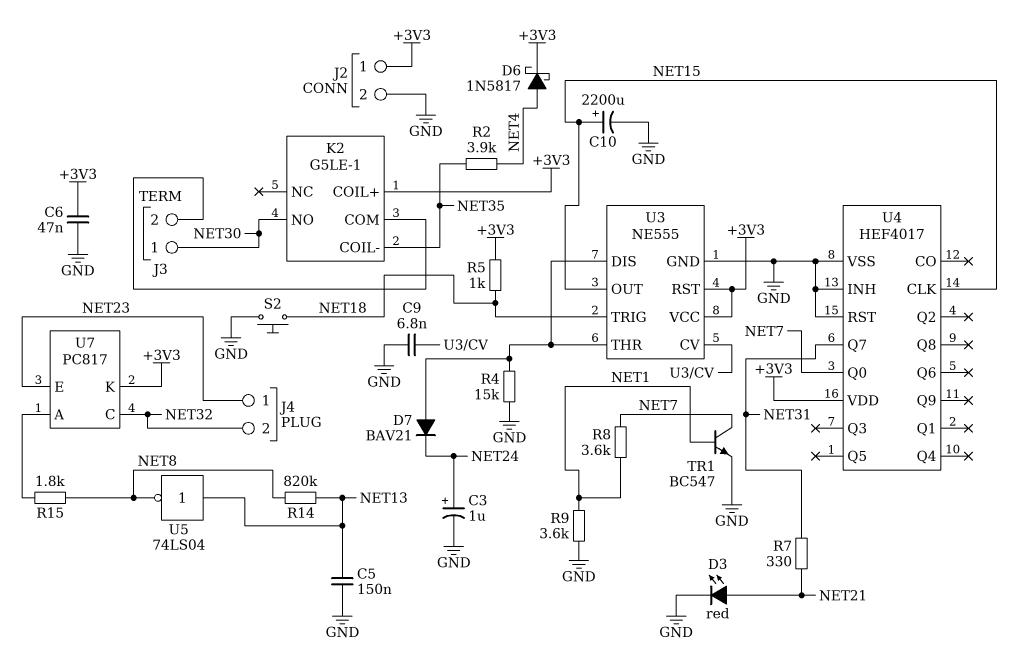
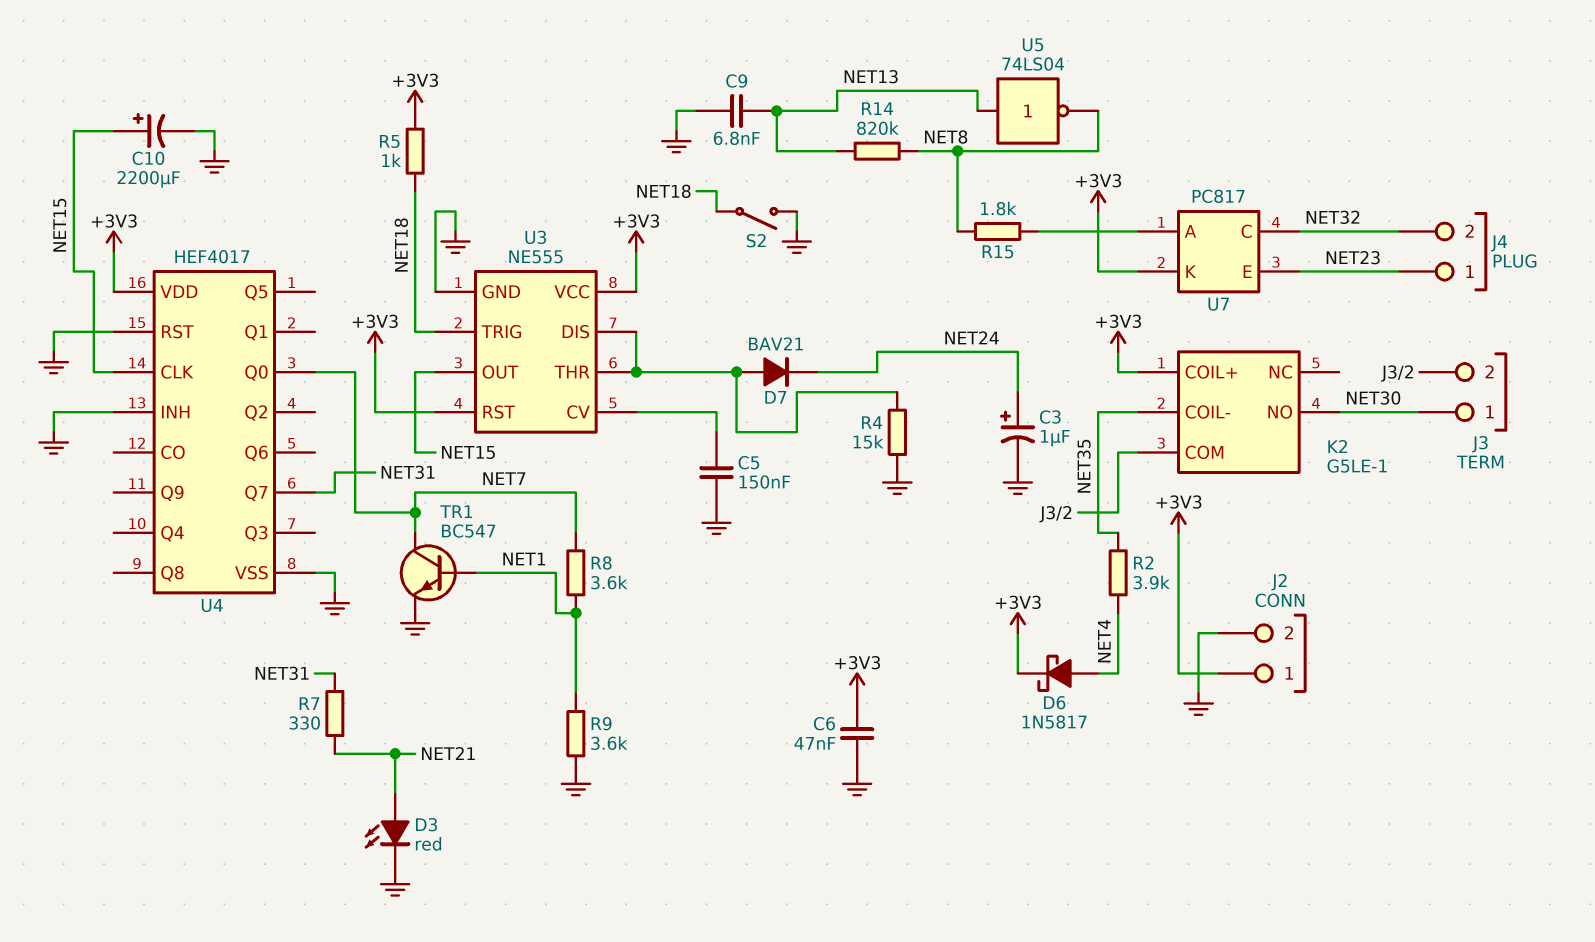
C5: 150nF (GND, NET13) -> 150nF (GND, U3/CV)
C9: 6.8nF (GND, U3/CV) -> 6.8nF (GND, NET13)
S2: button (GND, NET18) -> switch (GND, NET18)

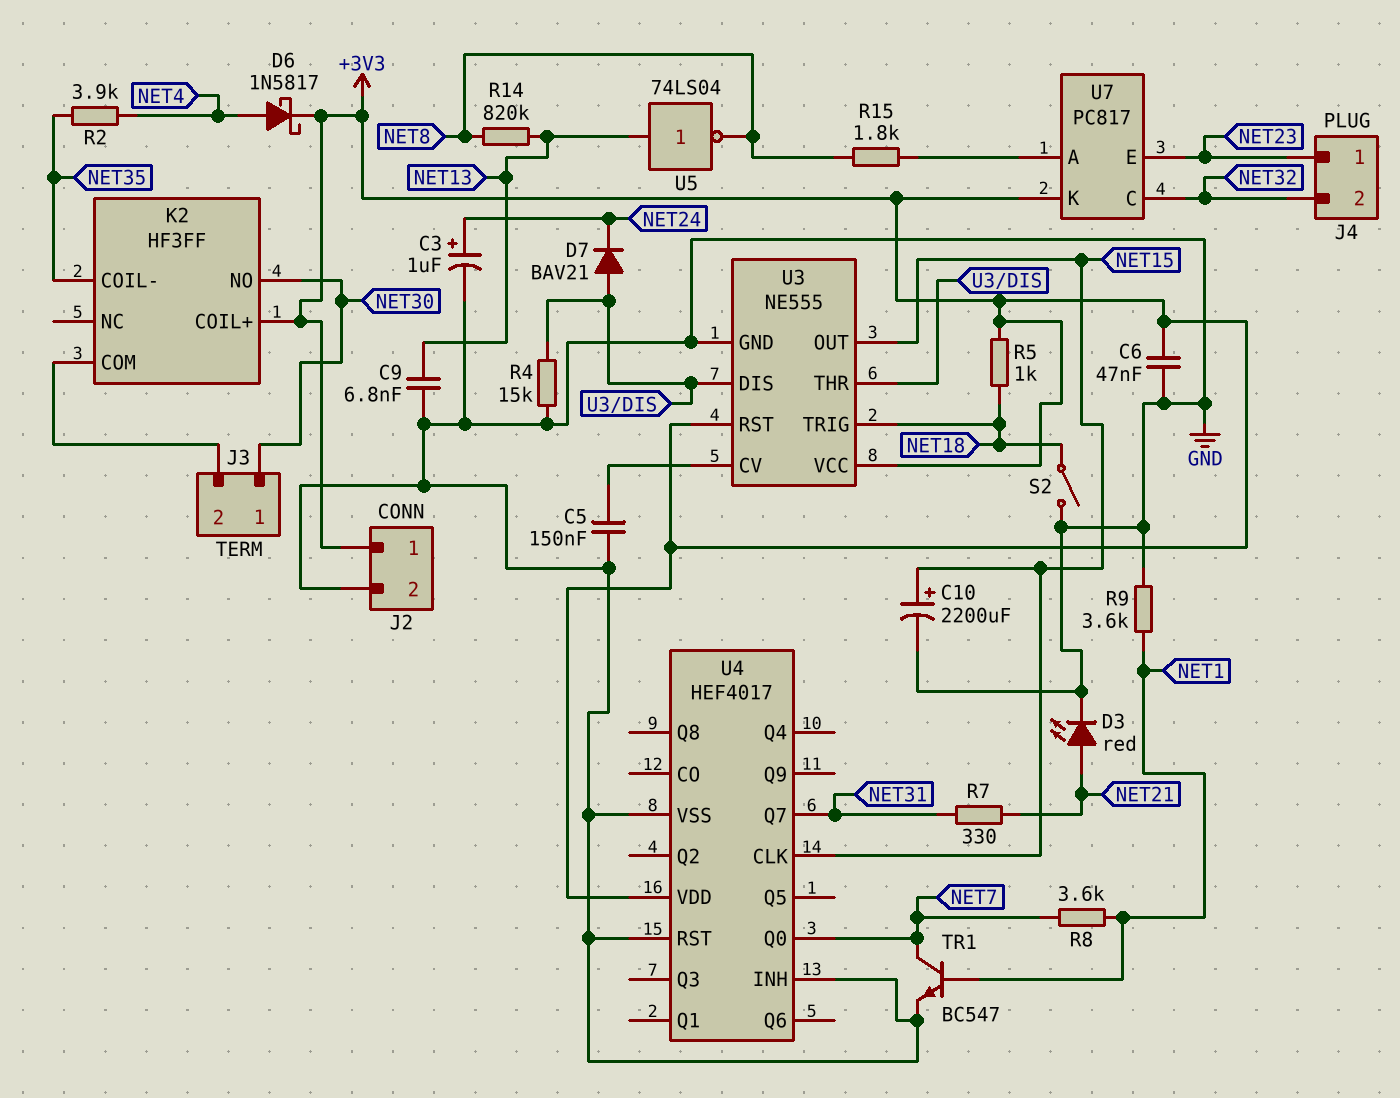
K2: G5LE-1 -> HF3FF

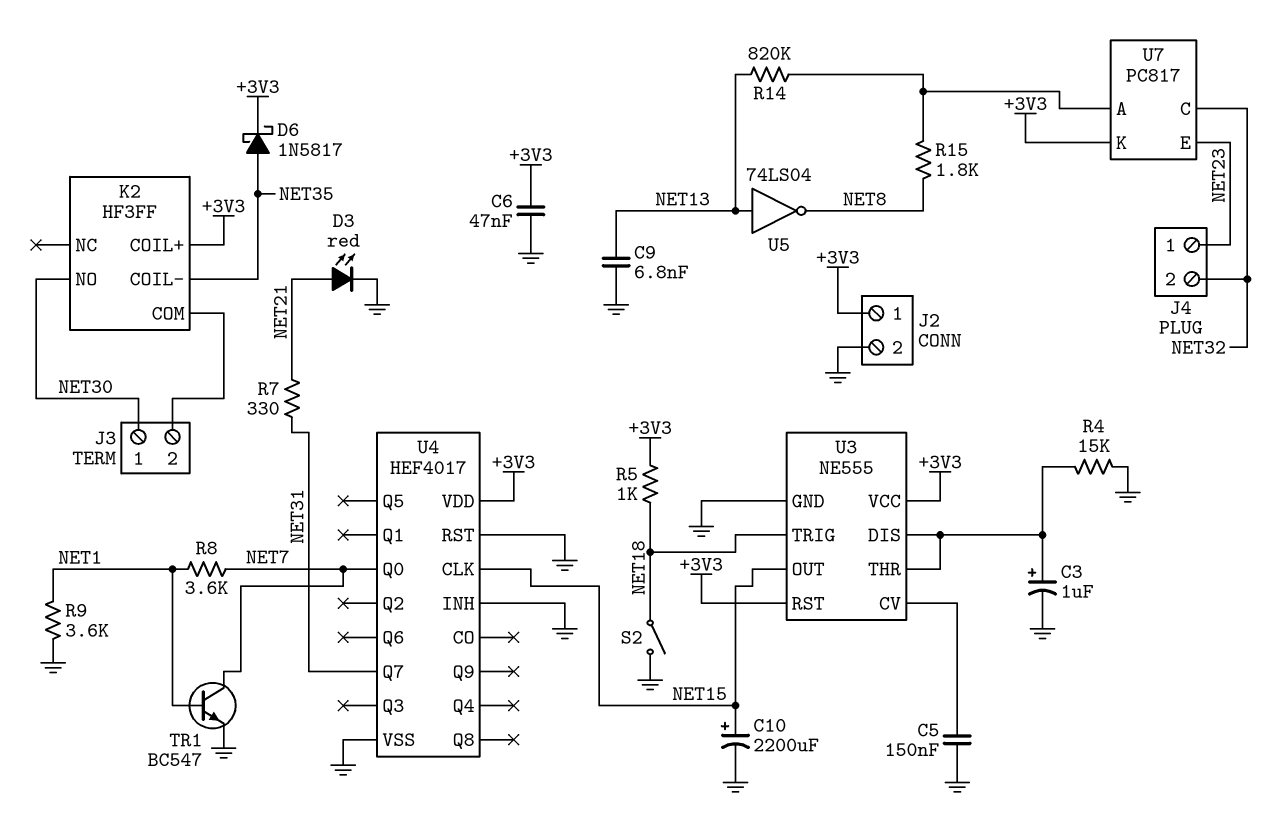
C3: 1uF (plus NET24, minus GND) -> 1uF (plus U3/DIS, minus GND)
D6: schottky 1N5817 (A NET4, K +3V3) -> schottky 1N5817 (A NET35, K +3V3)
D7: diode BAV21 (A U3/DIS, K NET24) -> none
R2: 3.9k (NET4, NET35) -> none
R14: 820k (NET8, NET13) -> 820k (NET13, U7/A)

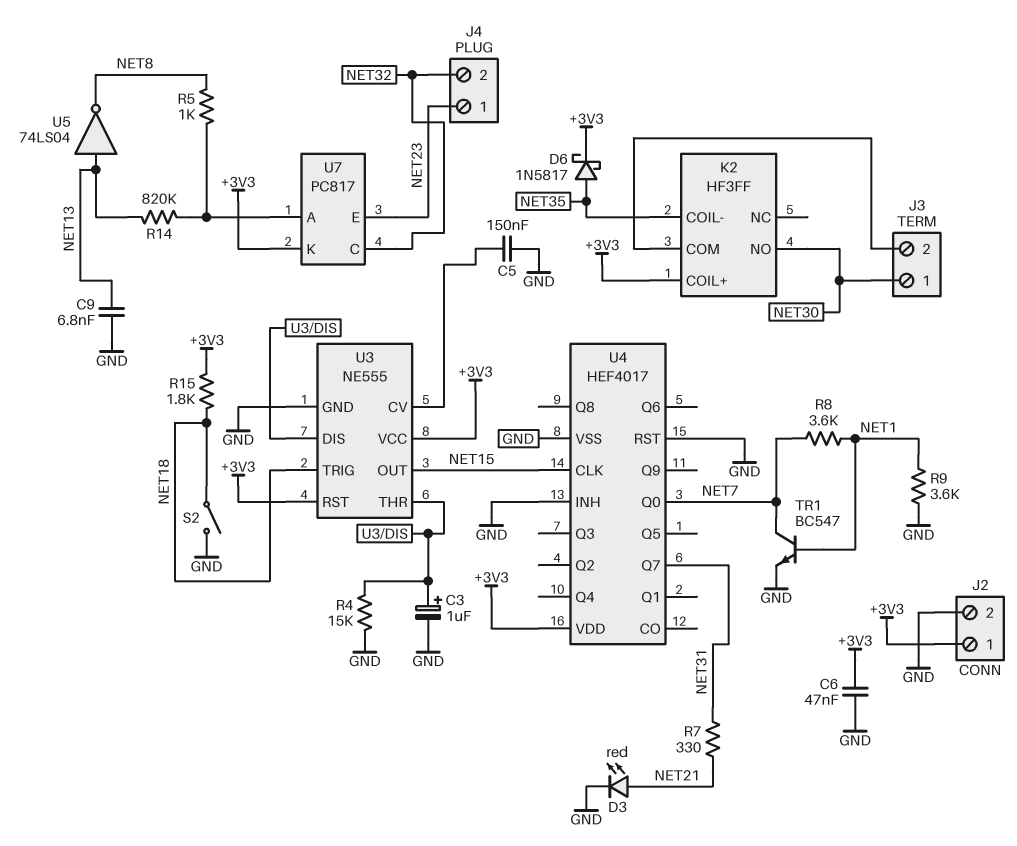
C10: 2200uF (plus NET15, minus GND) -> none
R5: 1k (+3V3, NET18) -> 1k (NET8, U7/A)
R15: 1.8k (NET8, U7/A) -> 1.8k (+3V3, NET18)

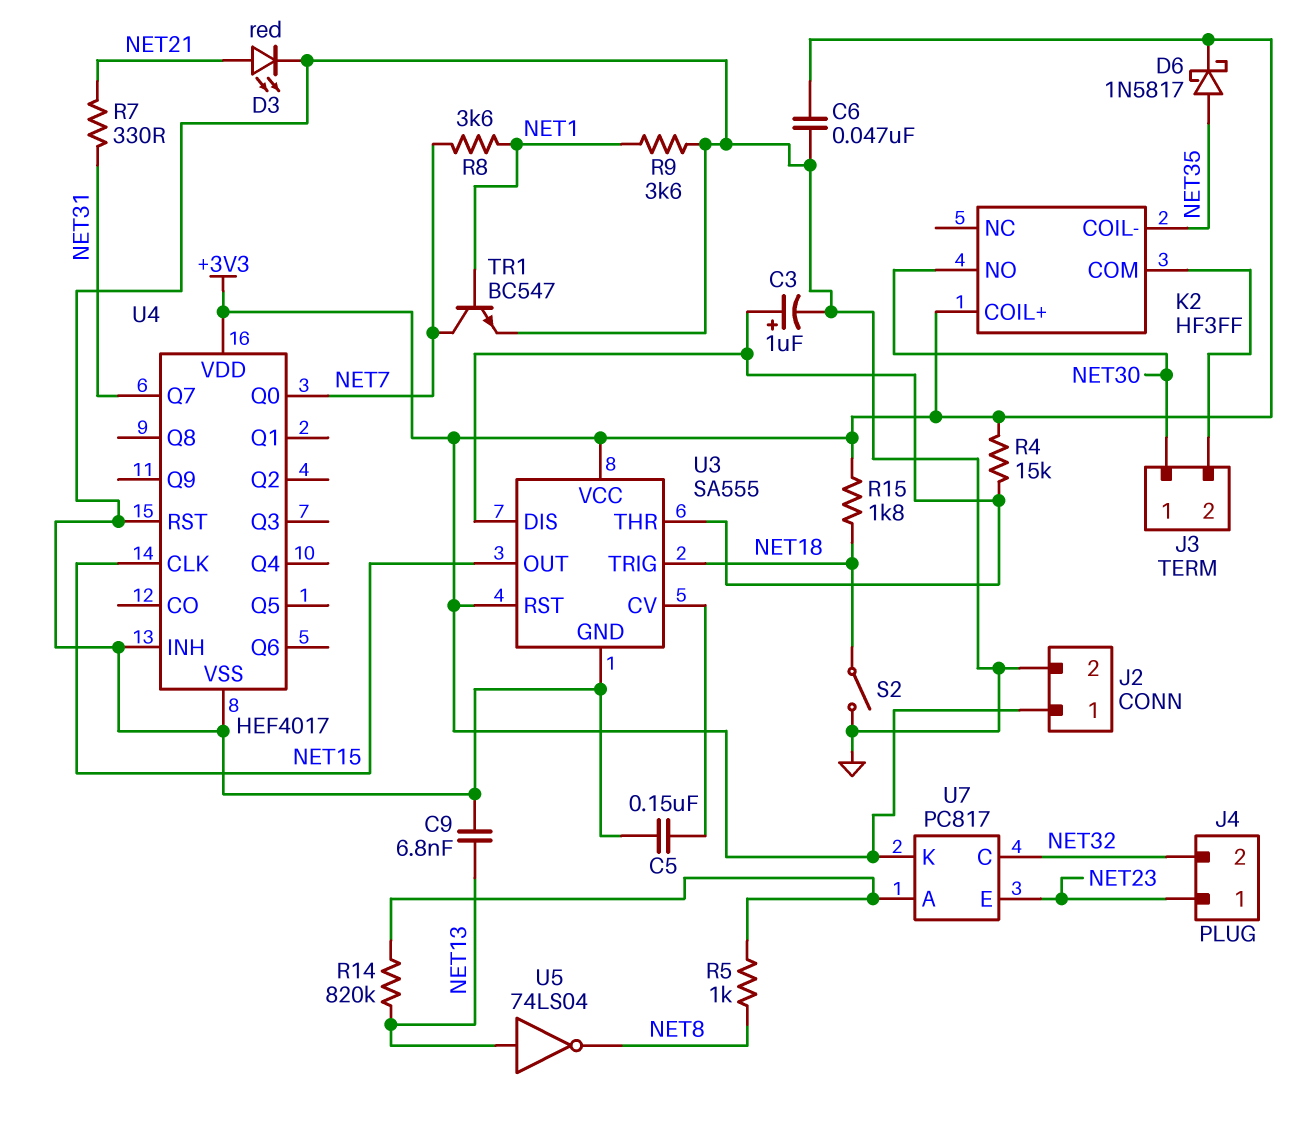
R4: 15k (GND, U3/DIS) -> 15k (+3V3, U3/DIS)
U3: NE555 -> SA555

